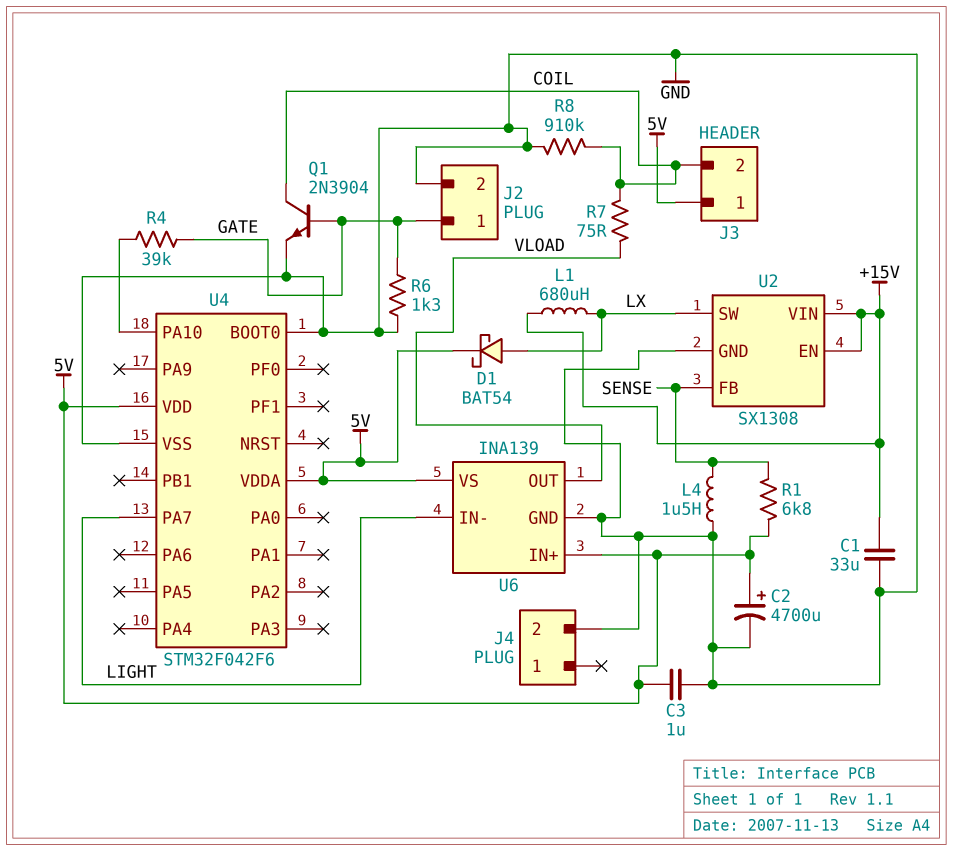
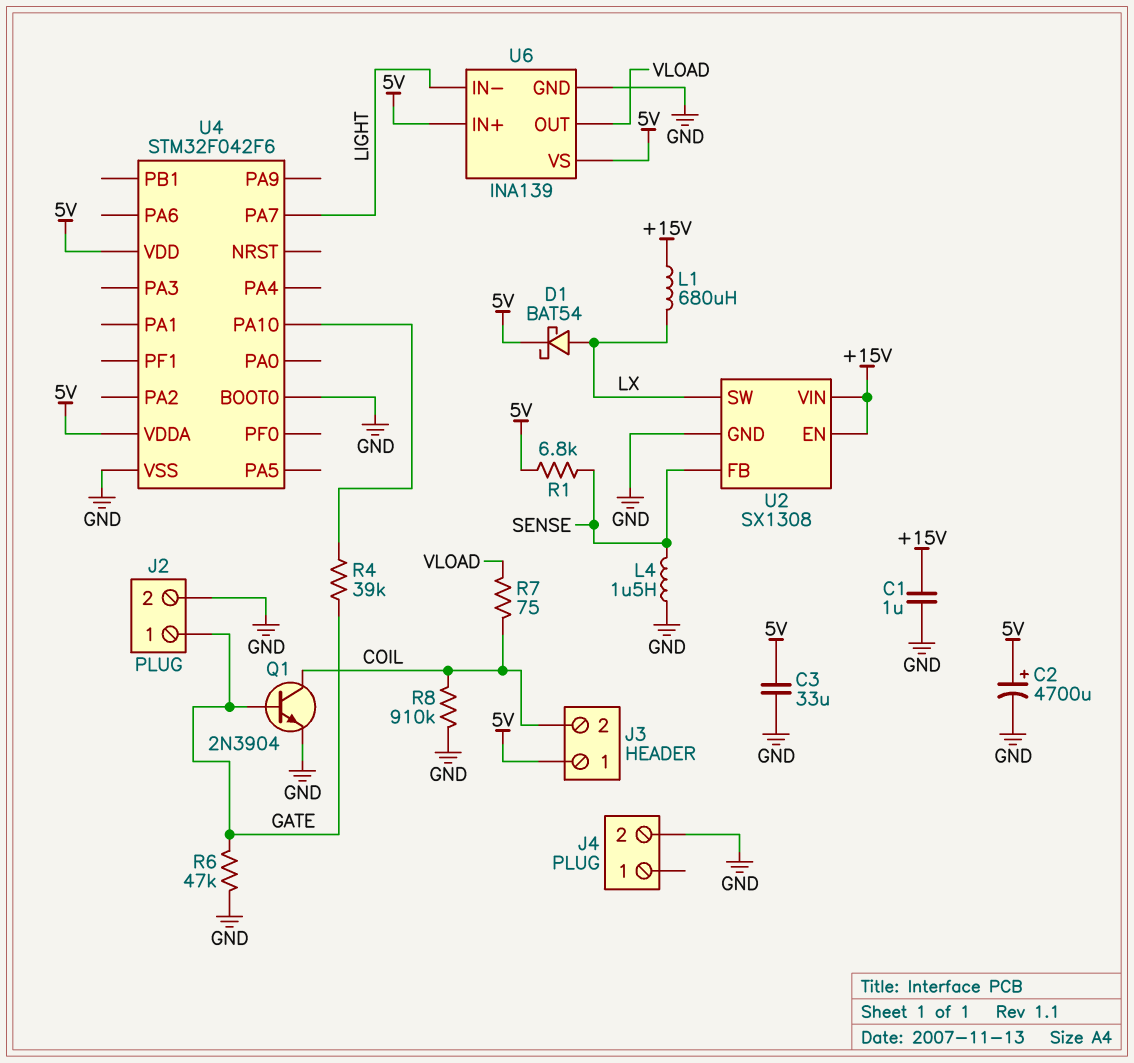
C1: 33uF (+15V, GND) -> 1uF (+15V, GND)
C3: 1uF (5V, GND) -> 33uF (5V, GND)
R6: 1.3k (GATE, GND) -> 47k (GATE, GND)

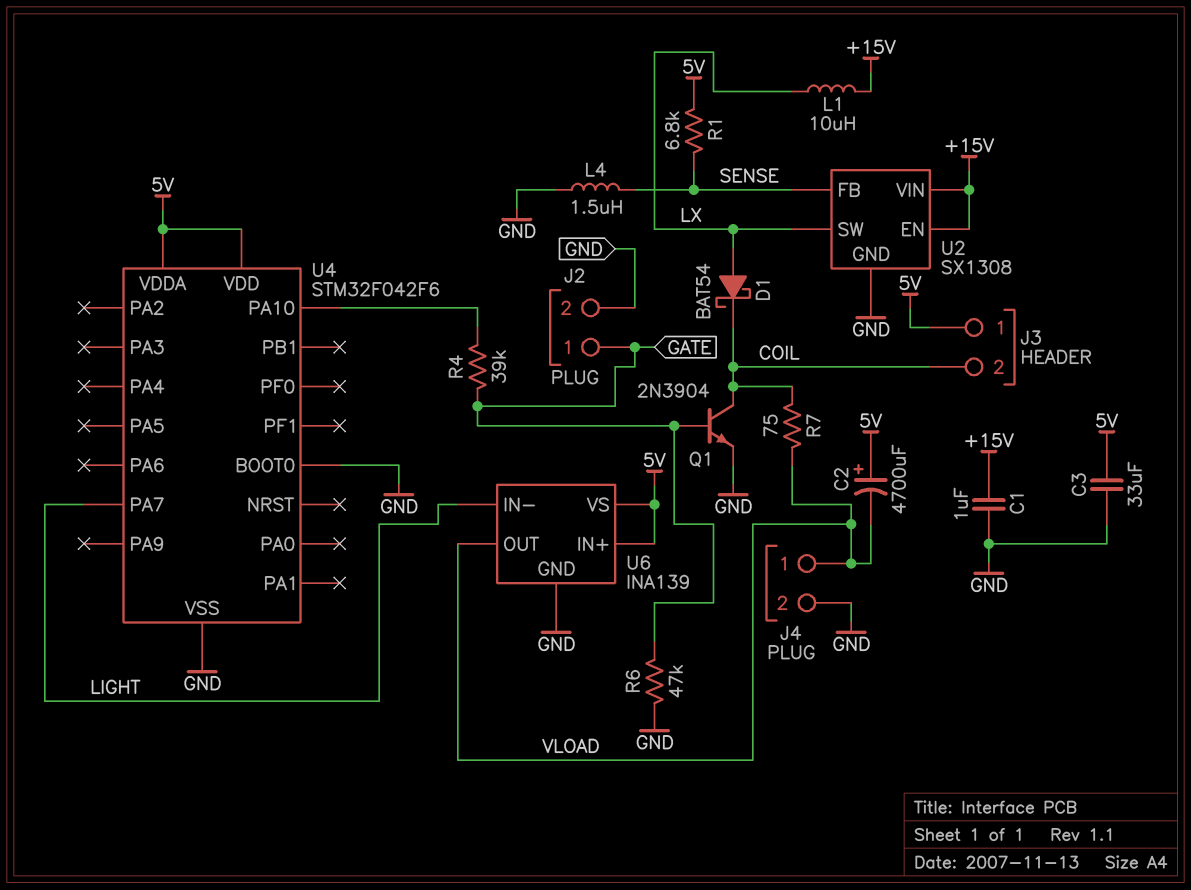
C2: 4700uF (plus 5V, minus GND) -> 4700uF (plus 5V, minus VLOAD)
D1: schottky BAT54 (A LX, K 5V) -> schottky BAT54 (A LX, K COIL)
J4 pin 1: none -> VLOAD
L1: 680uH (+15V, LX) -> 10uH (+15V, LX)
R8: 910k (COIL, GND) -> none

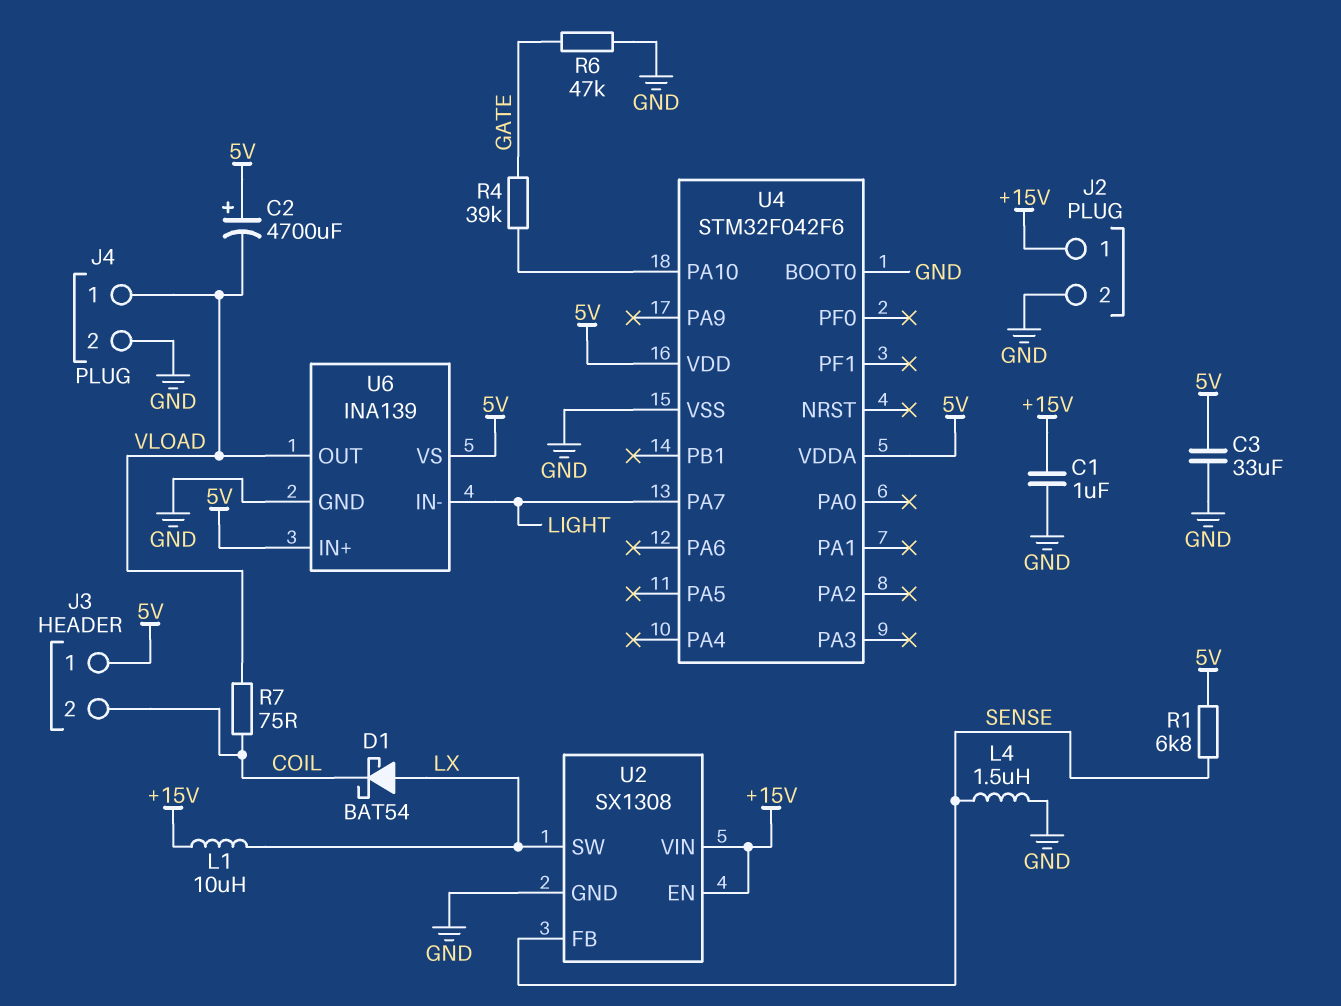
J2 pin 1: GATE -> +15V
Q1: NPN 2N3904 (B GATE, C COIL, E GND) -> none

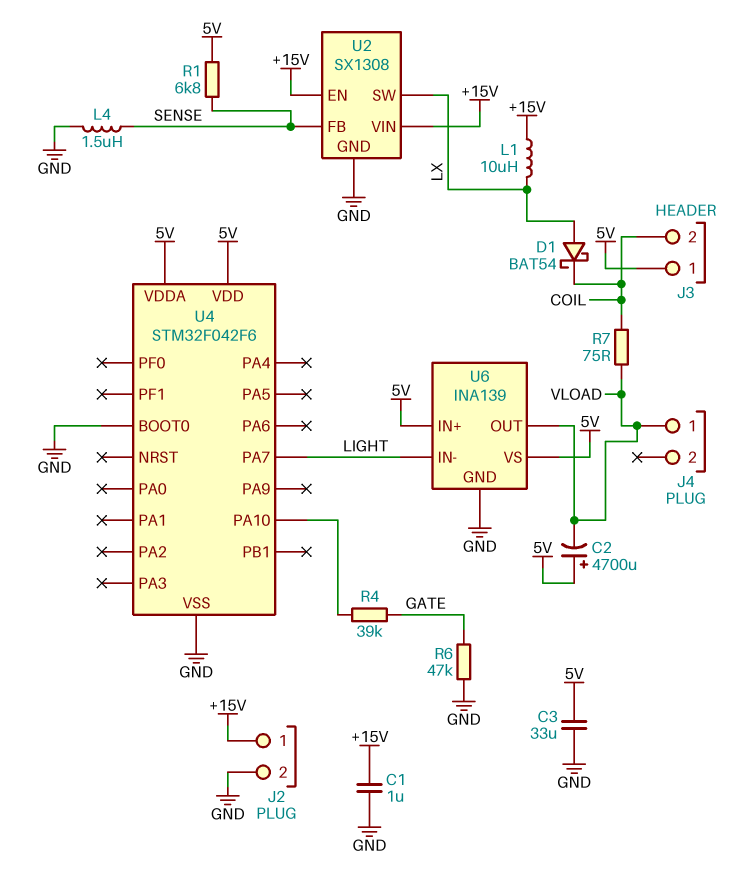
J4 pin 2: GND -> none

